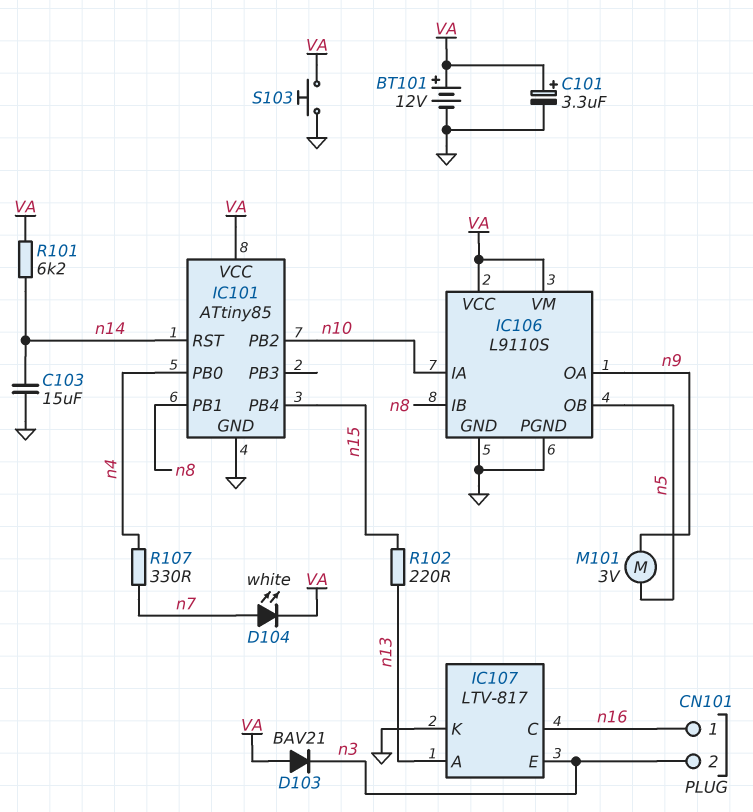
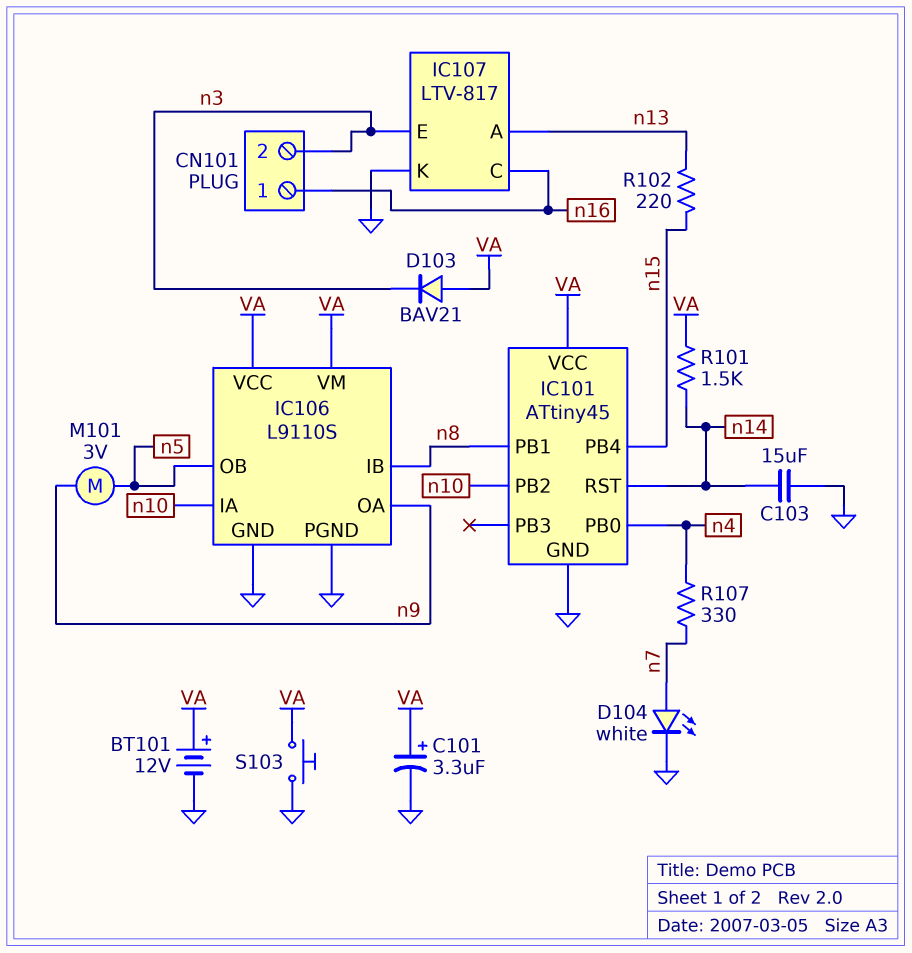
D104: LED white (A n7, K VA) -> LED white (A n7, K GND)
IC101: ATtiny85 -> ATtiny45
R101: 6.2k (VA, n14) -> 1.5k (VA, n14)

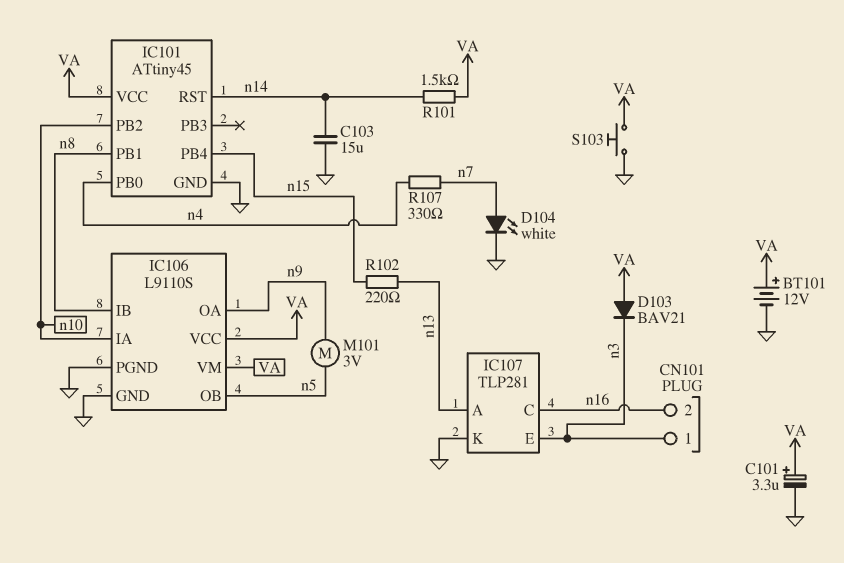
CN101 pin 1: n16 -> n3
CN101 pin 2: n3 -> n16
IC107: LTV-817 -> TLP281

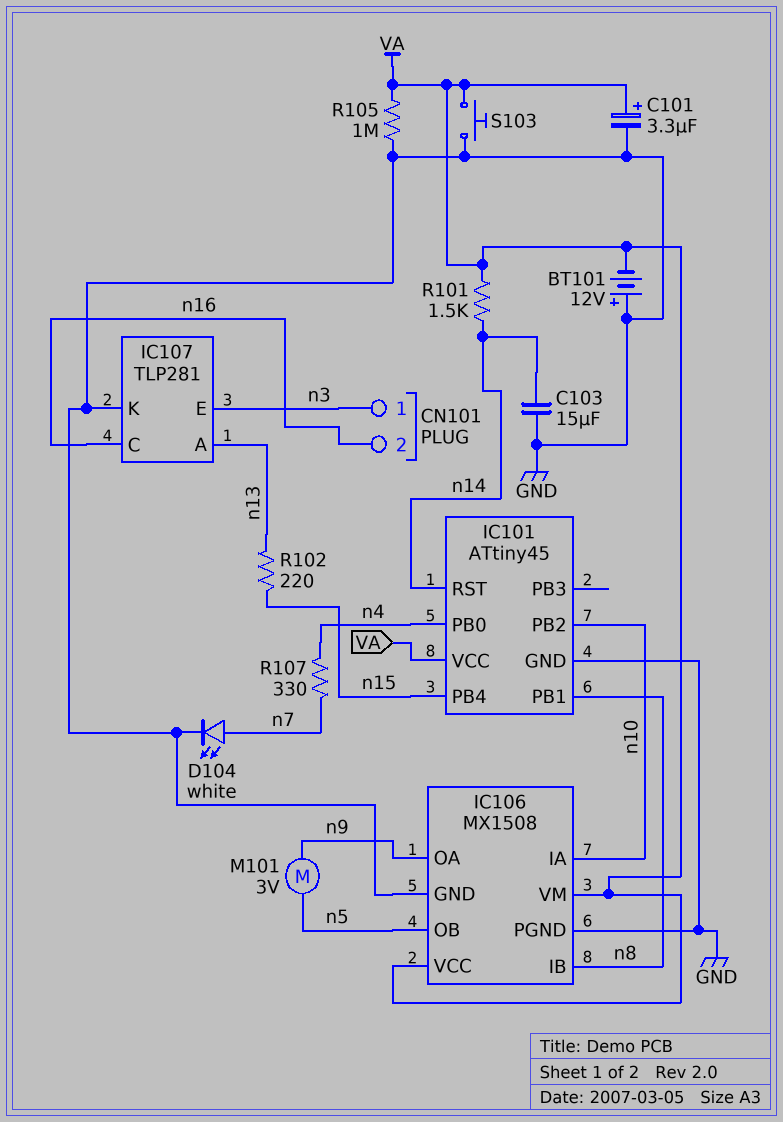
BT101: 12V (plus VA, minus GND) -> 12V (plus GND, minus VA)
D103: diode BAV21 (A VA, K n3) -> none
IC106: L9110S -> MX1508
R105: none -> 1M (GND, VA)

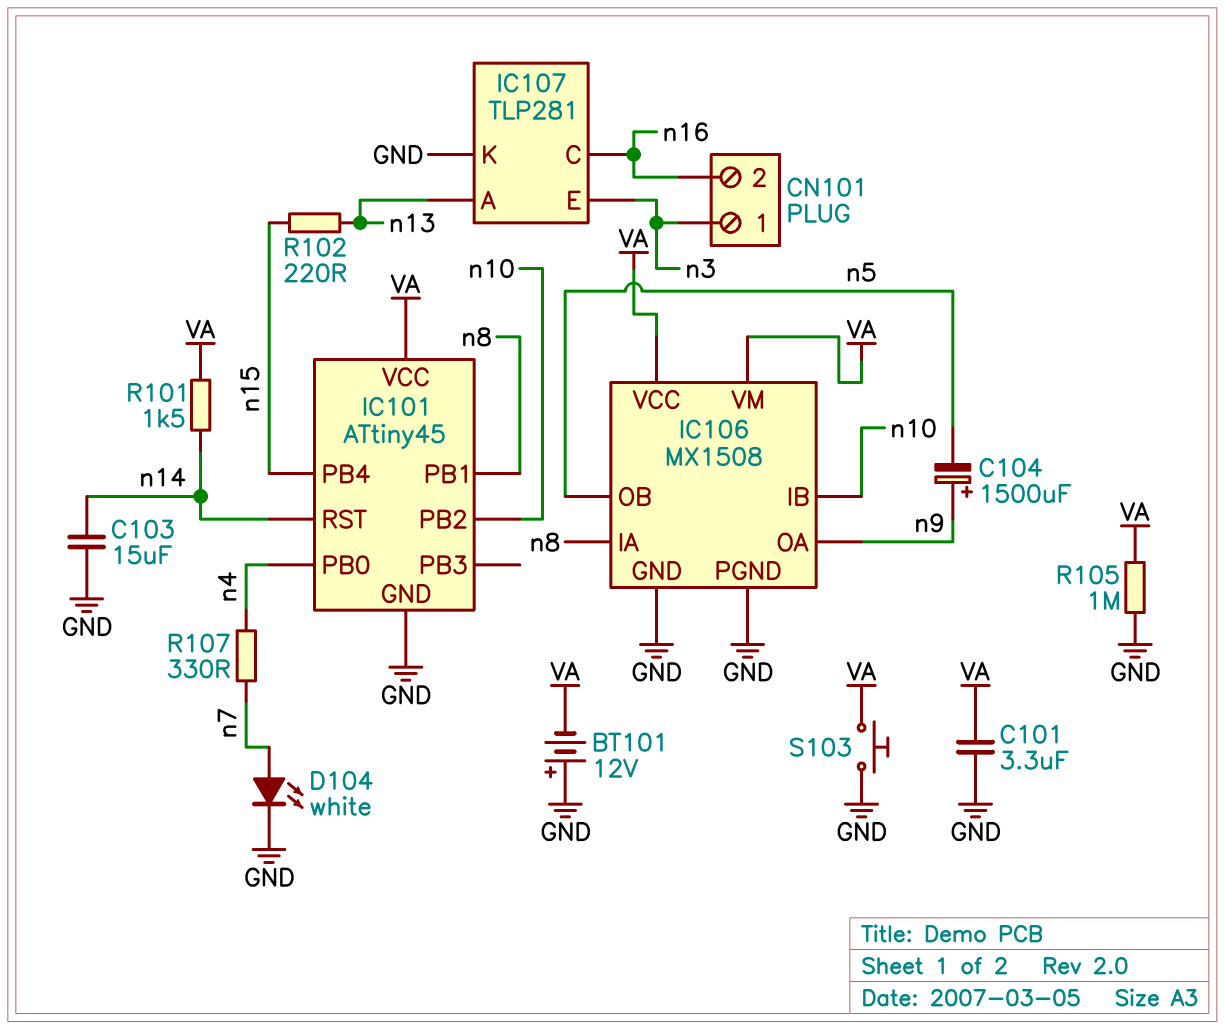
C101: 3.3uF (plus VA, minus GND) -> 3.3uF (GND, VA)
C104: none -> 1500uF (plus n9, minus n5)
IC106 pin IA: n10 -> n8
IC106 pin IB: n8 -> n10
M101: motor 3V (n5, n9) -> none

